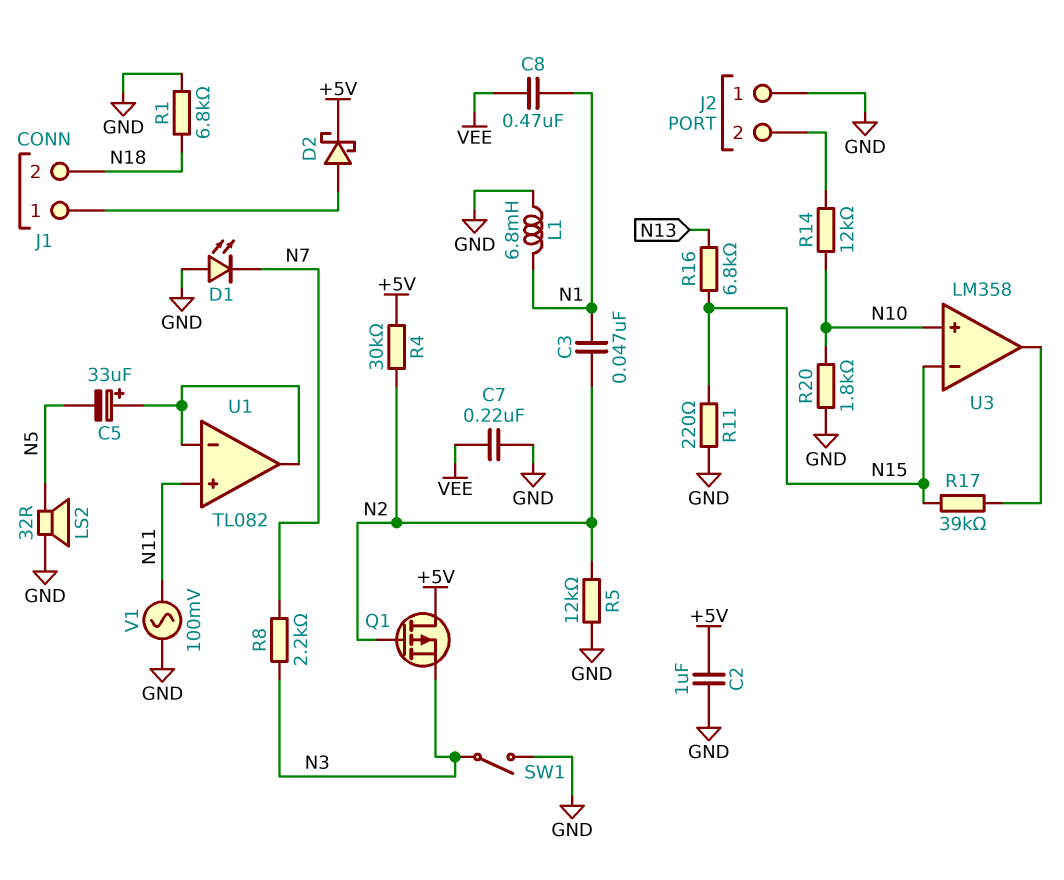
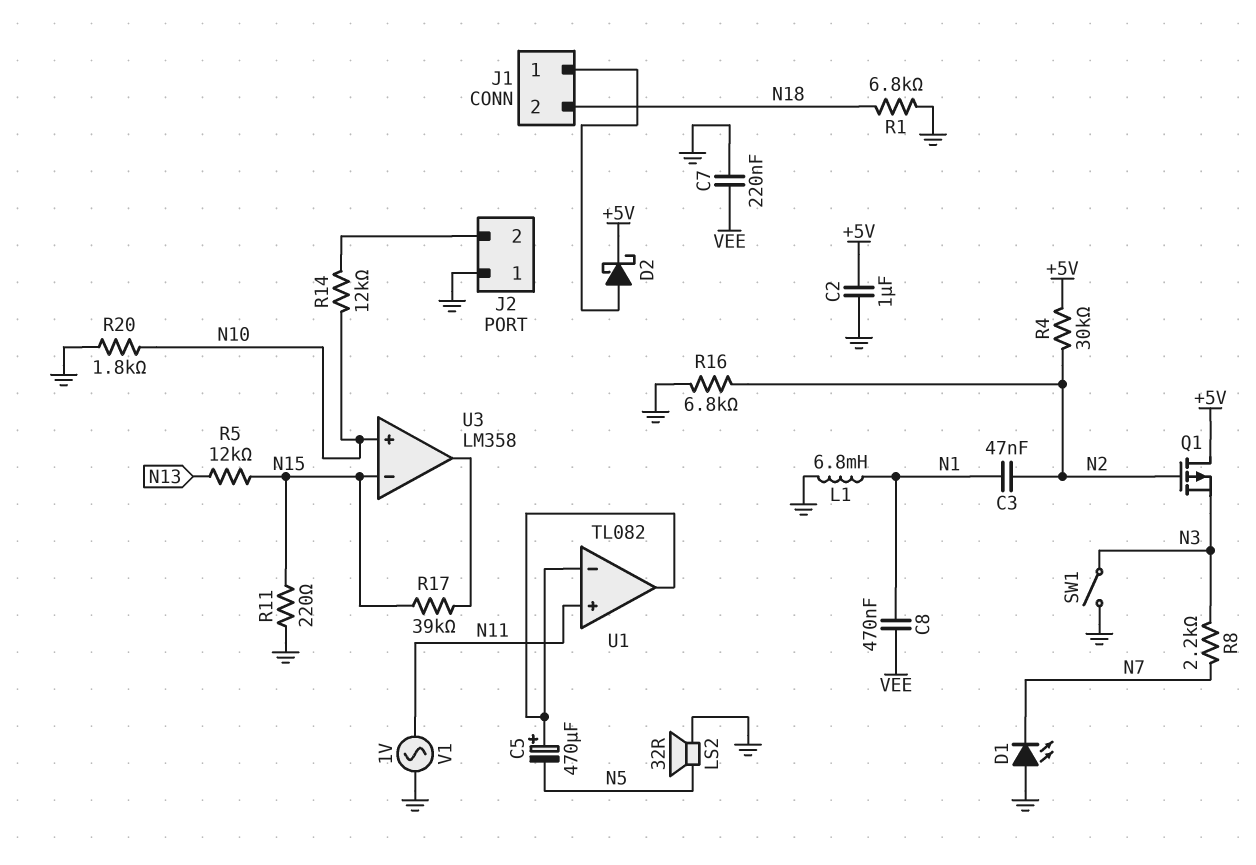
C5: 33uF (plus U1/in-, minus N5) -> 470uF (plus U1/in-, minus N5)
R5: 12k (GND, N2) -> 12k (N13, N15)
R16: 6.8k (N13, N15) -> 6.8k (GND, N2)
V1: AC 100mV (GND, N11) -> AC 1V (GND, N11)

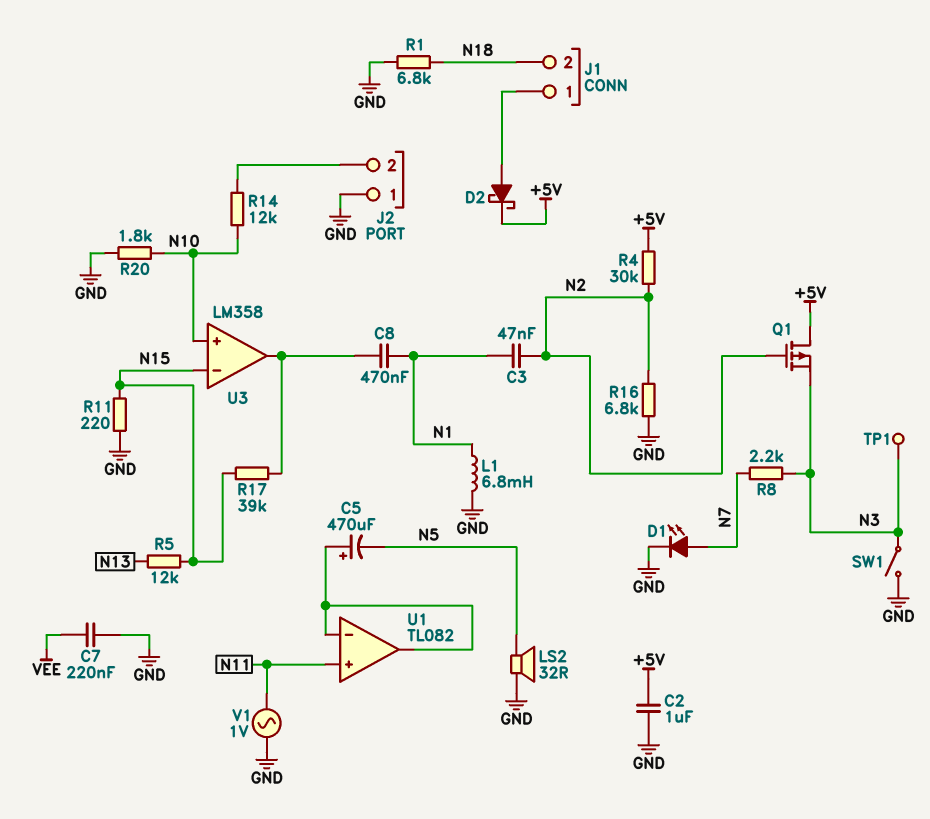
C8: 470nF (N1, VEE) -> 470nF (N1, U3/out)
D1: LED (A GND, K N7) -> LED (A N7, K GND)
TP1: none -> test point (N3)

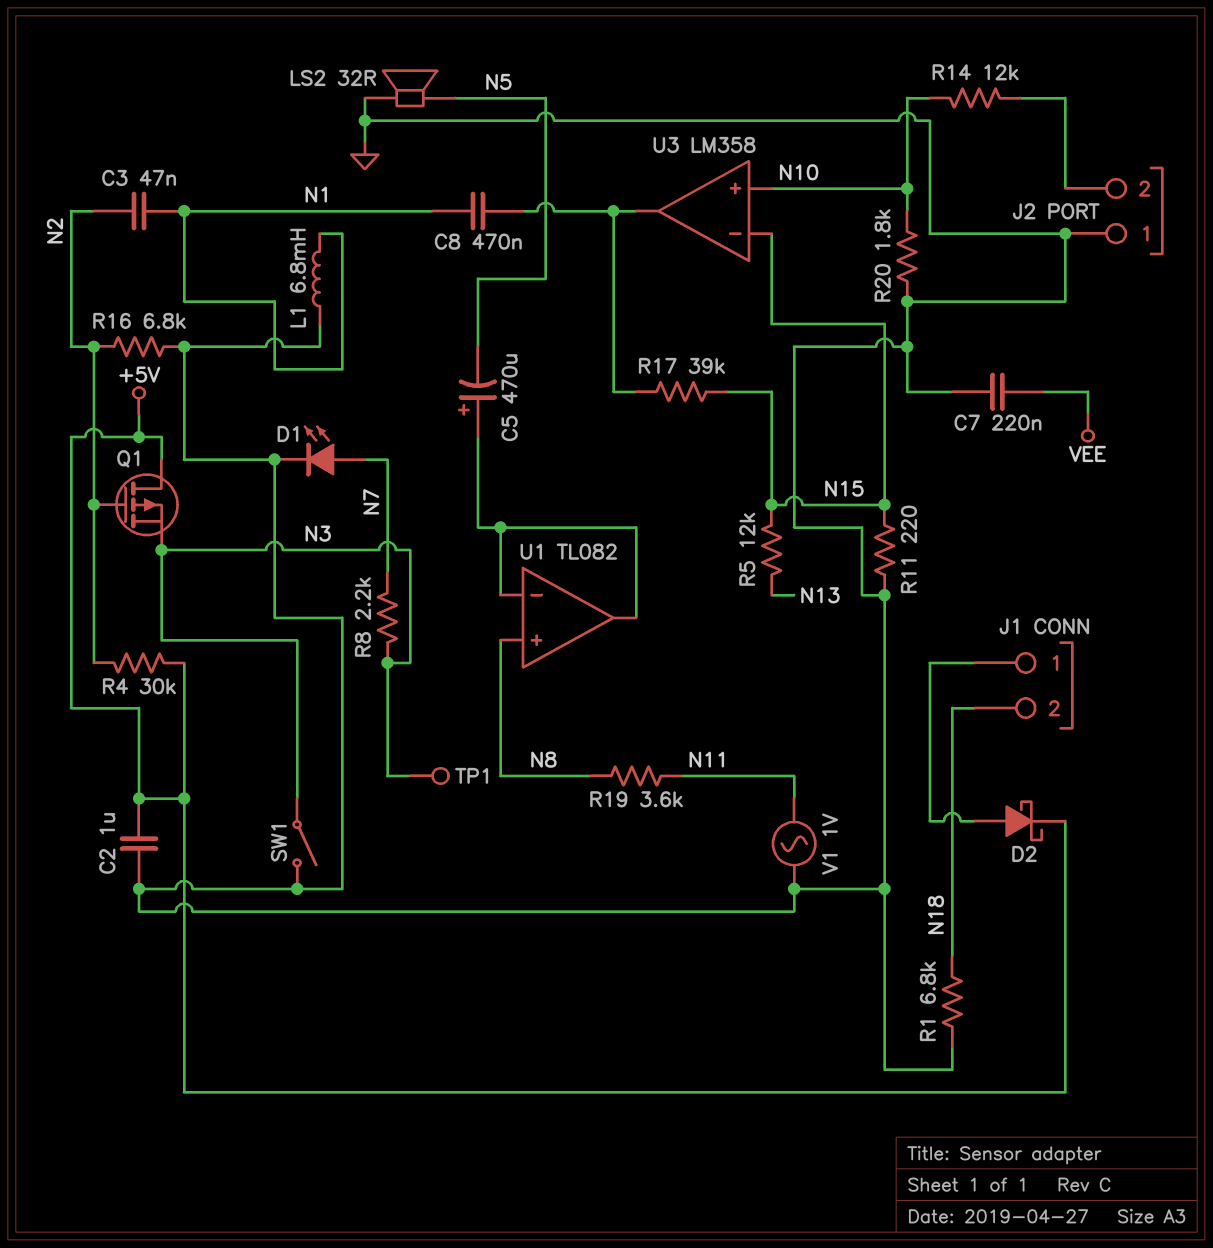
R19: none -> 3.6k (N8, N11)
U1 pin in+: N11 -> N8

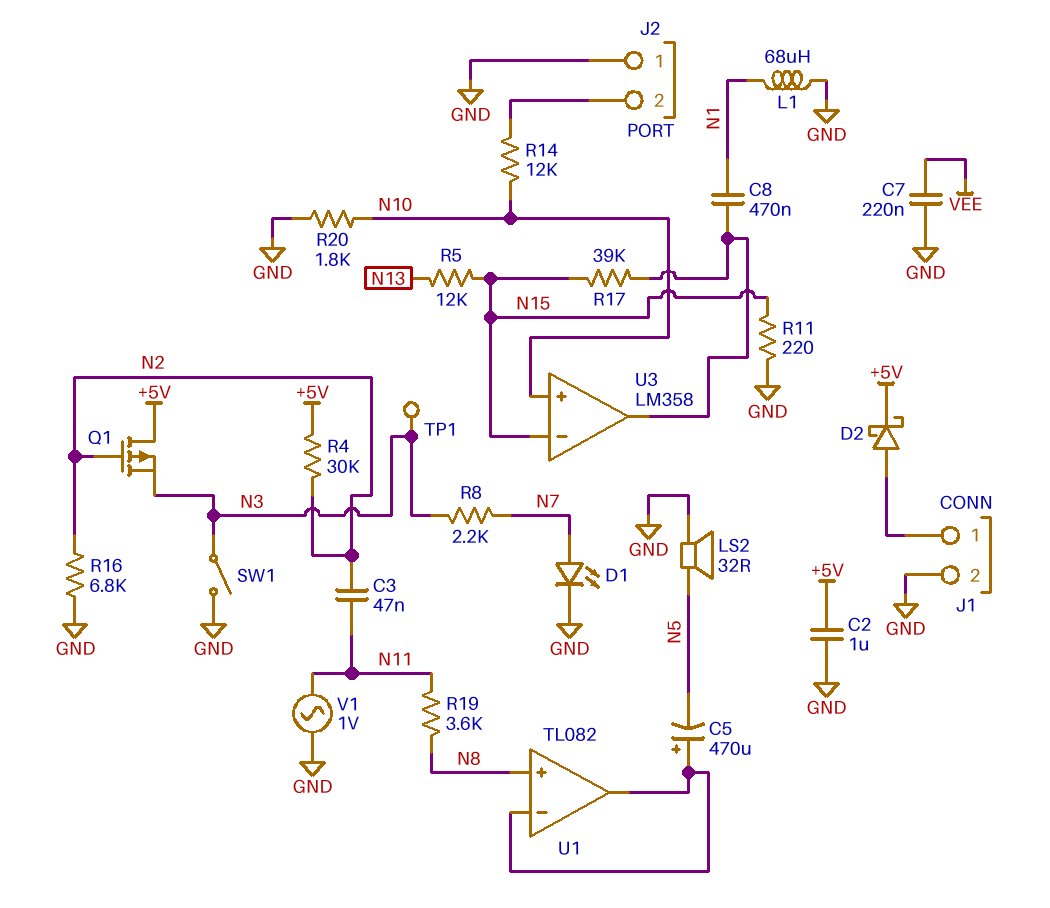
C3: 47nF (N1, N2) -> 47nF (N2, N11)
J1 pin 2: N18 -> GND
L1: 6.8mH (GND, N1) -> 68uH (GND, N1)
R1: 6.8k (GND, N18) -> none

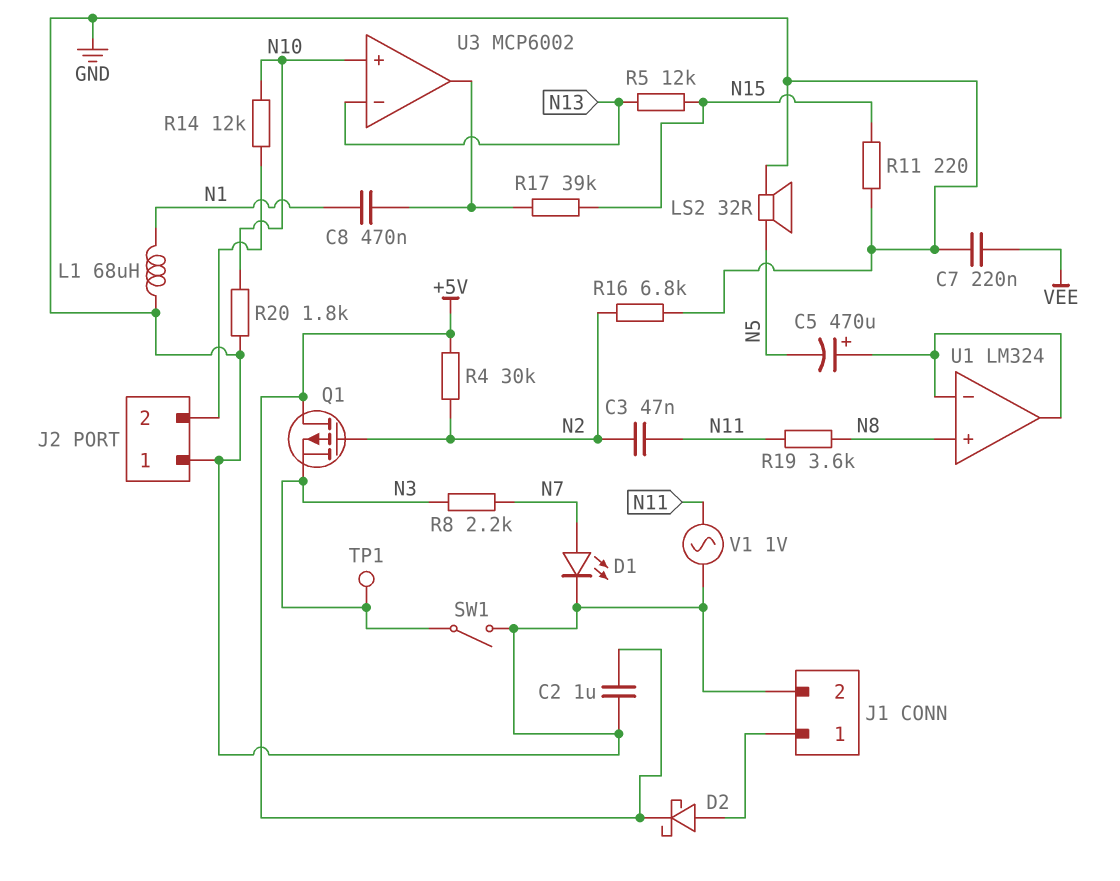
U1: TL082 -> LM324
U3: LM358 -> MCP6002
U3 pin in-: N15 -> N13

